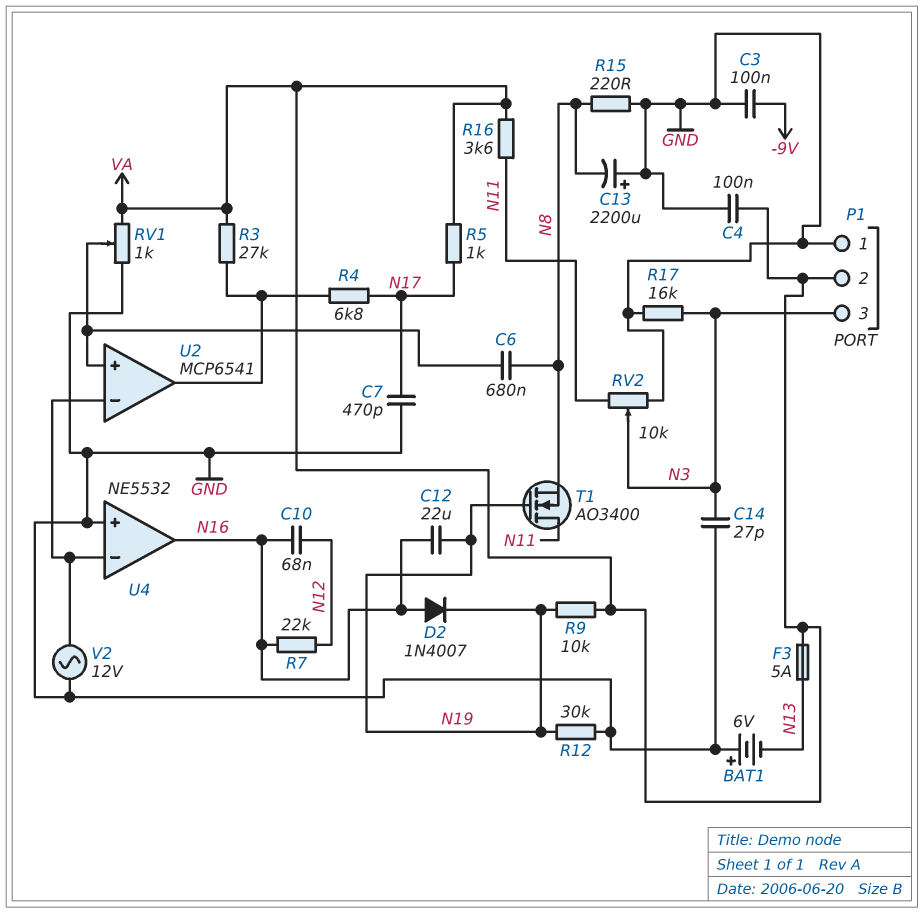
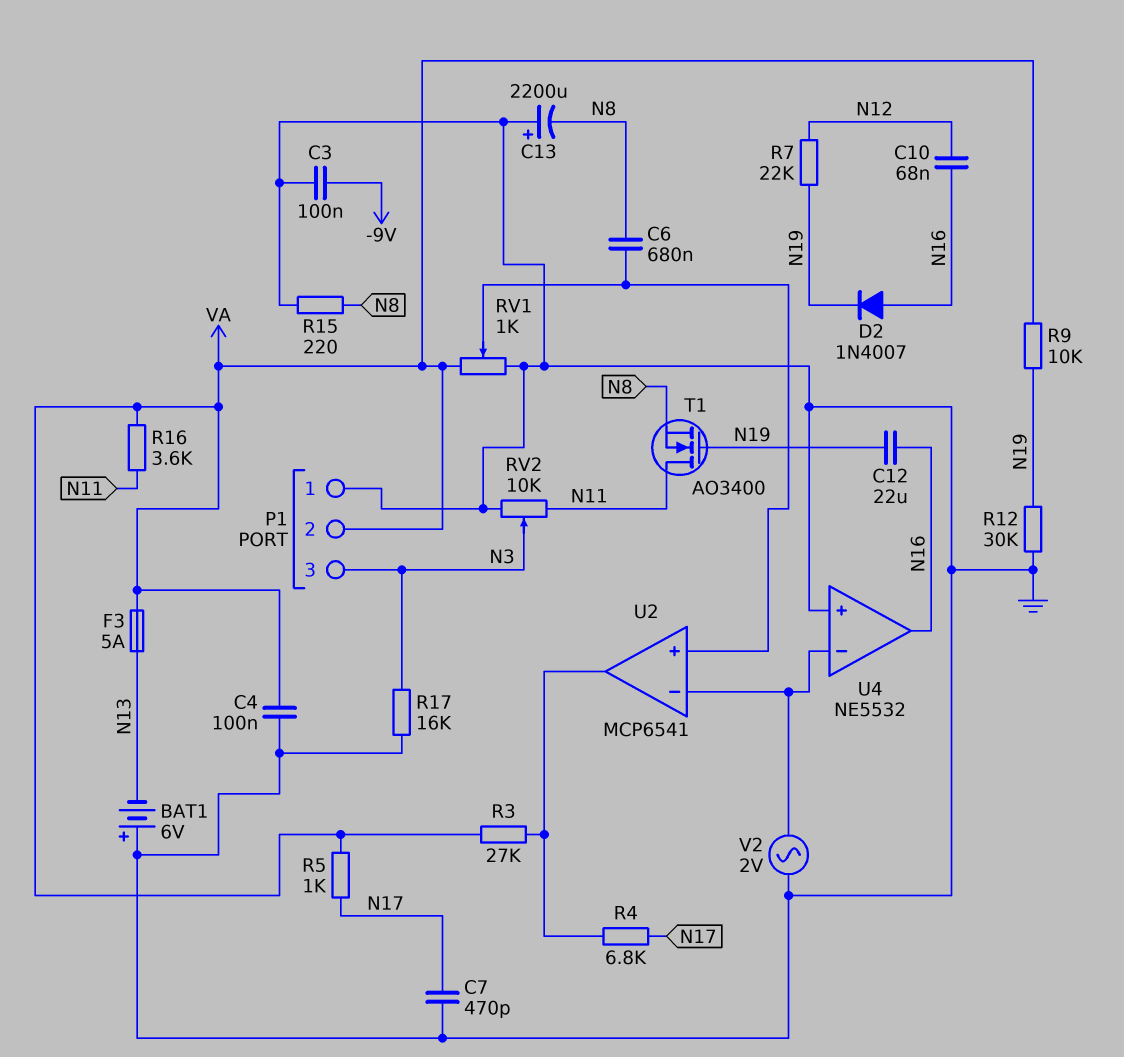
C14: 27pF (GND, N3) -> none
R7: 22k (N12, N16) -> 22k (N12, N19)
V2: AC 12V (GND, U2/in-) -> AC 2V (GND, U2/in-)

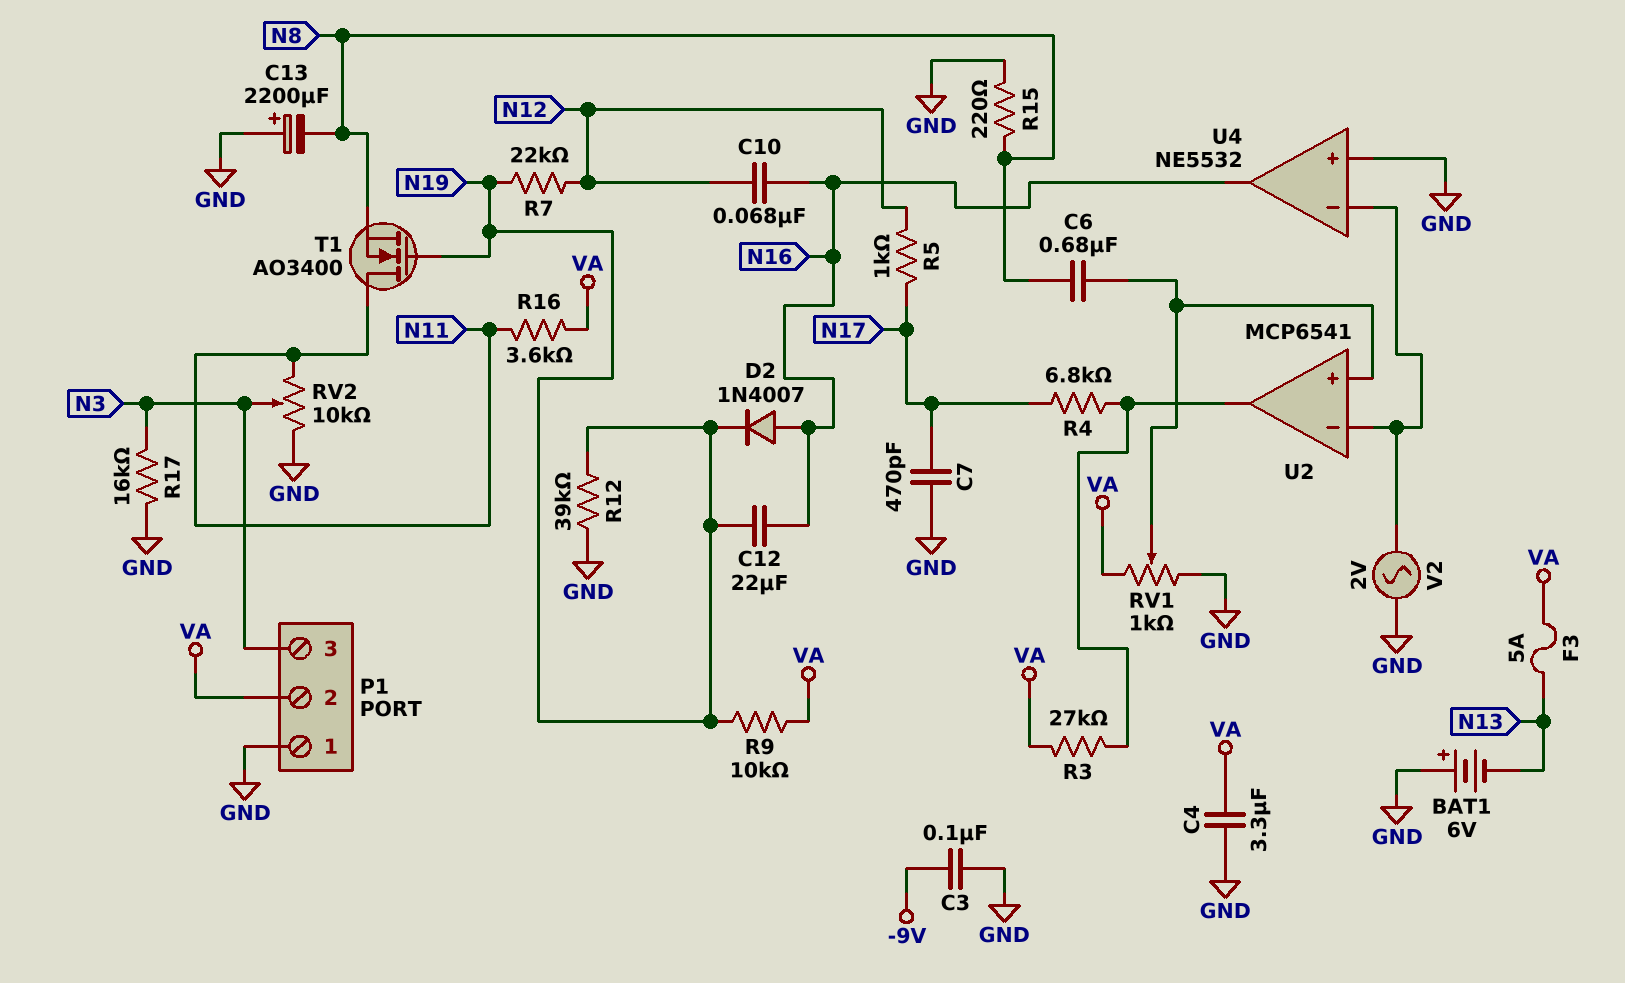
C4: 100nF (GND, VA) -> 3.3uF (GND, VA)
R5: 1k (N17, VA) -> 1k (N12, N17)
R12: 30k (GND, N19) -> 39k (GND, N19)

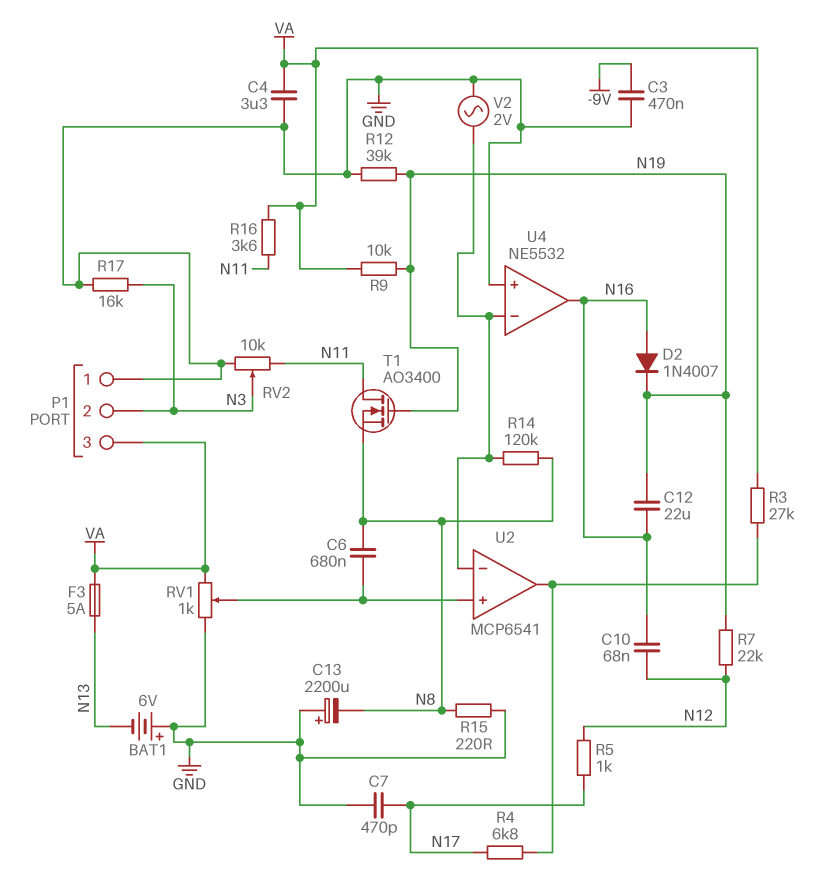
C3: 100nF (-9V, GND) -> 470nF (-9V, GND)
P1 pin 2: VA -> N3
P1 pin 3: N3 -> VA
R14: none -> 120k (N8, U2/in-)

